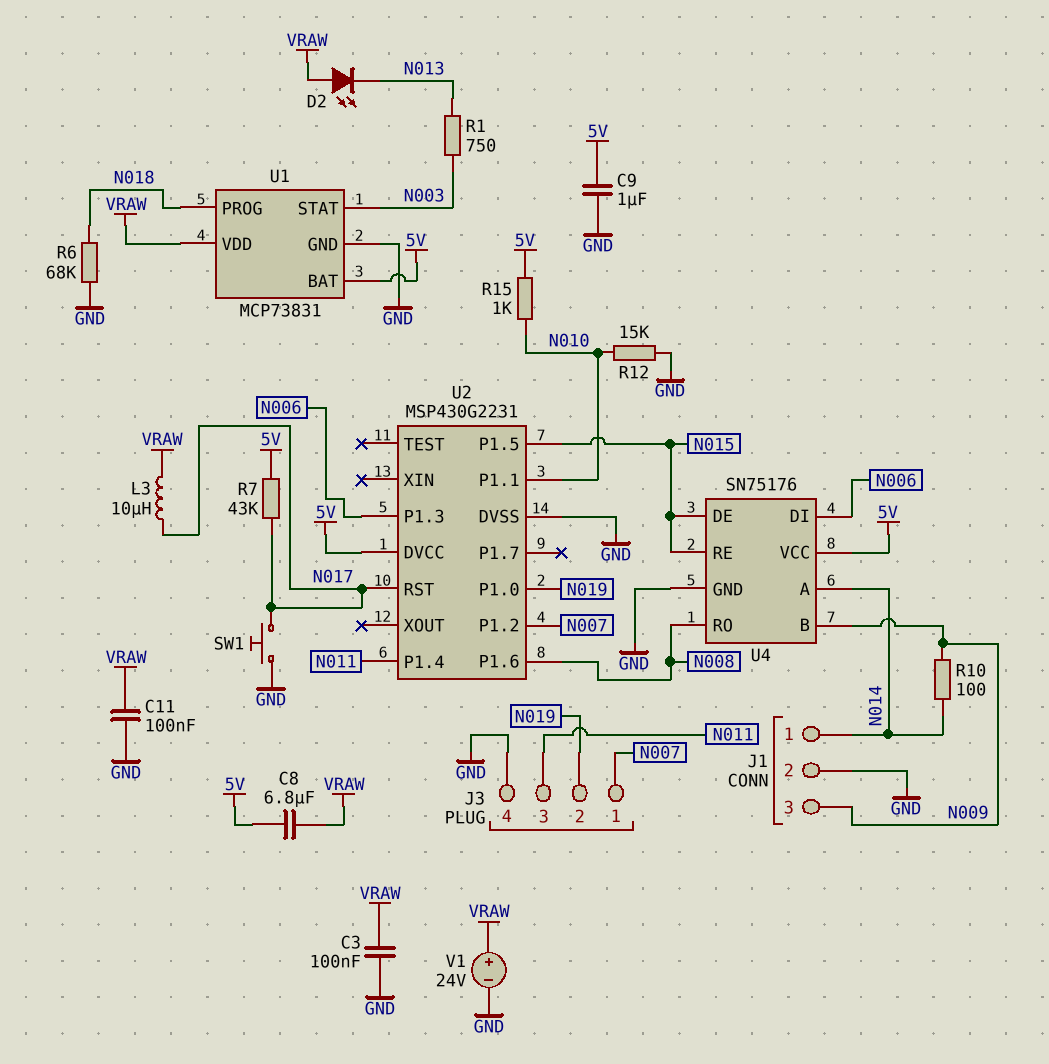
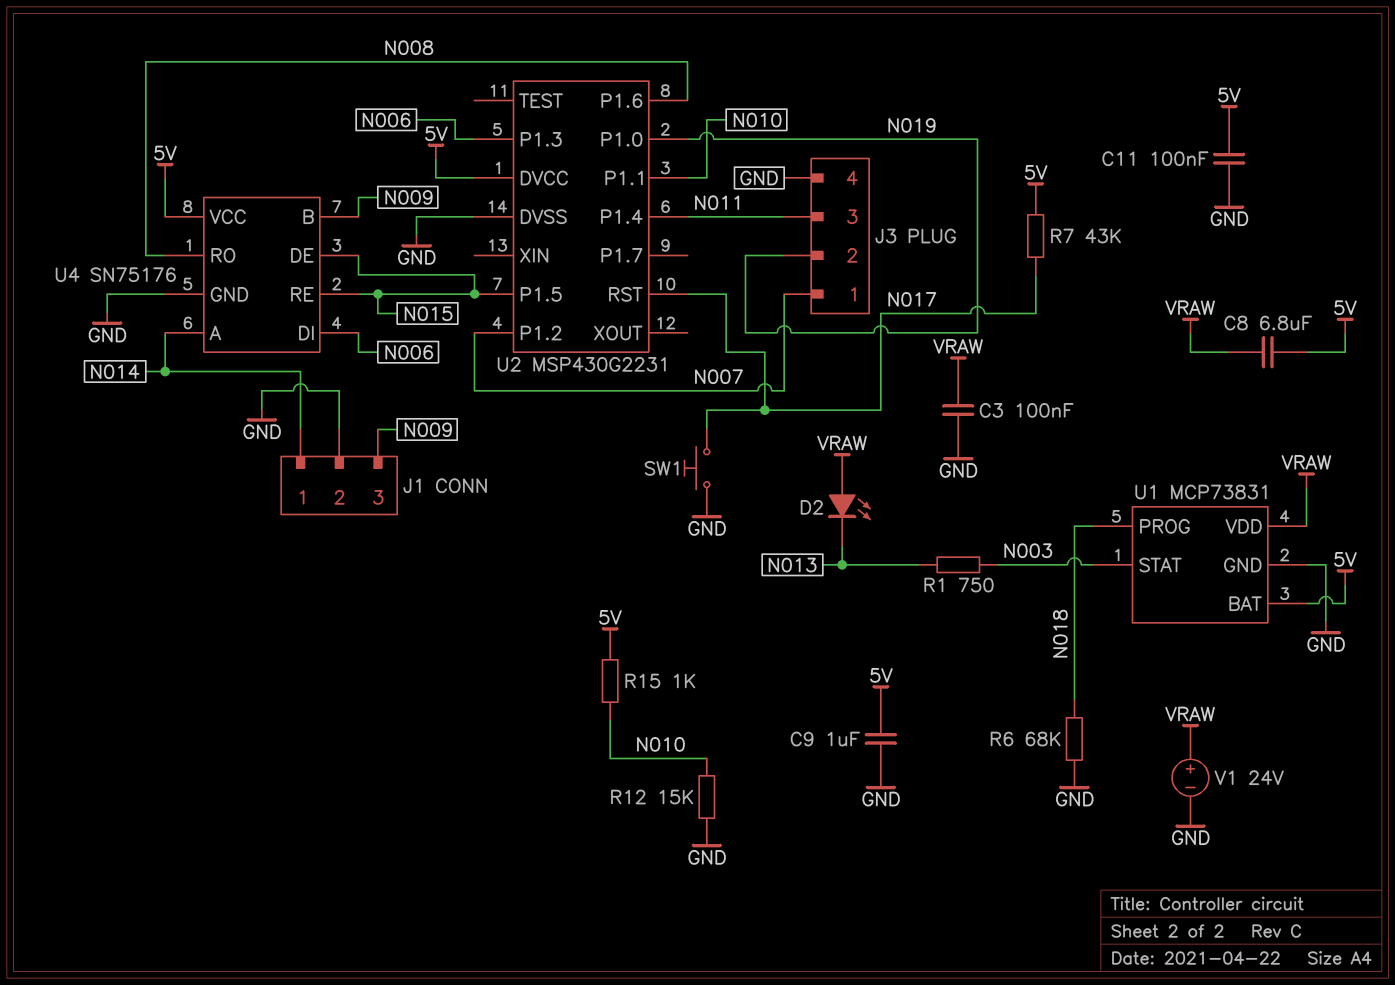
C11: 100nF (GND, VRAW) -> 100nF (5V, GND)
L3: 10uH (N017, VRAW) -> none
R10: 100 (N009, N014) -> none

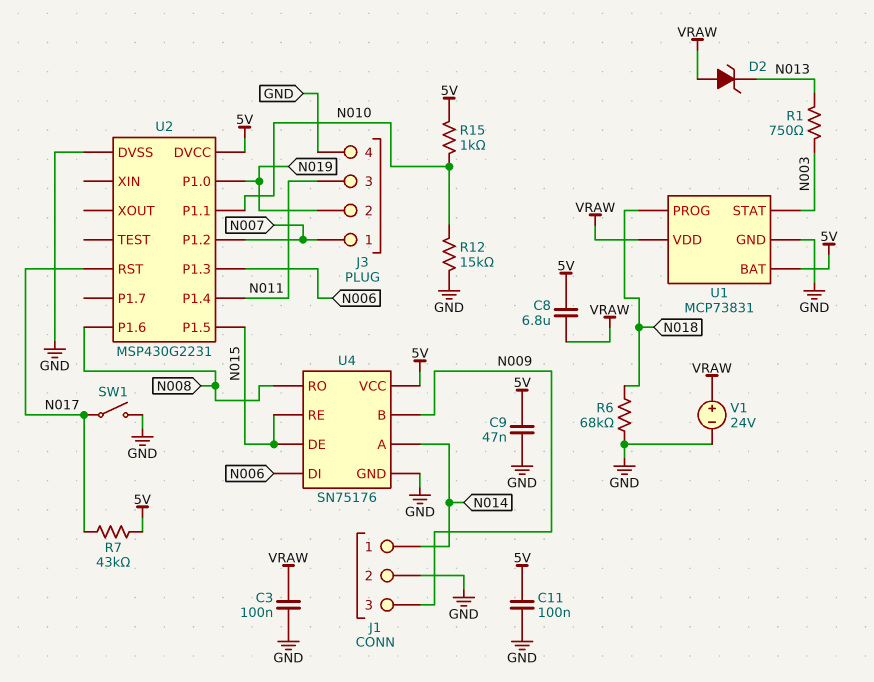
C9: 1uF (5V, GND) -> 47nF (5V, GND)
D2: LED (A VRAW, K N013) -> zener (A VRAW, K N013)
SW1: button (GND, N017) -> switch (GND, N017)

